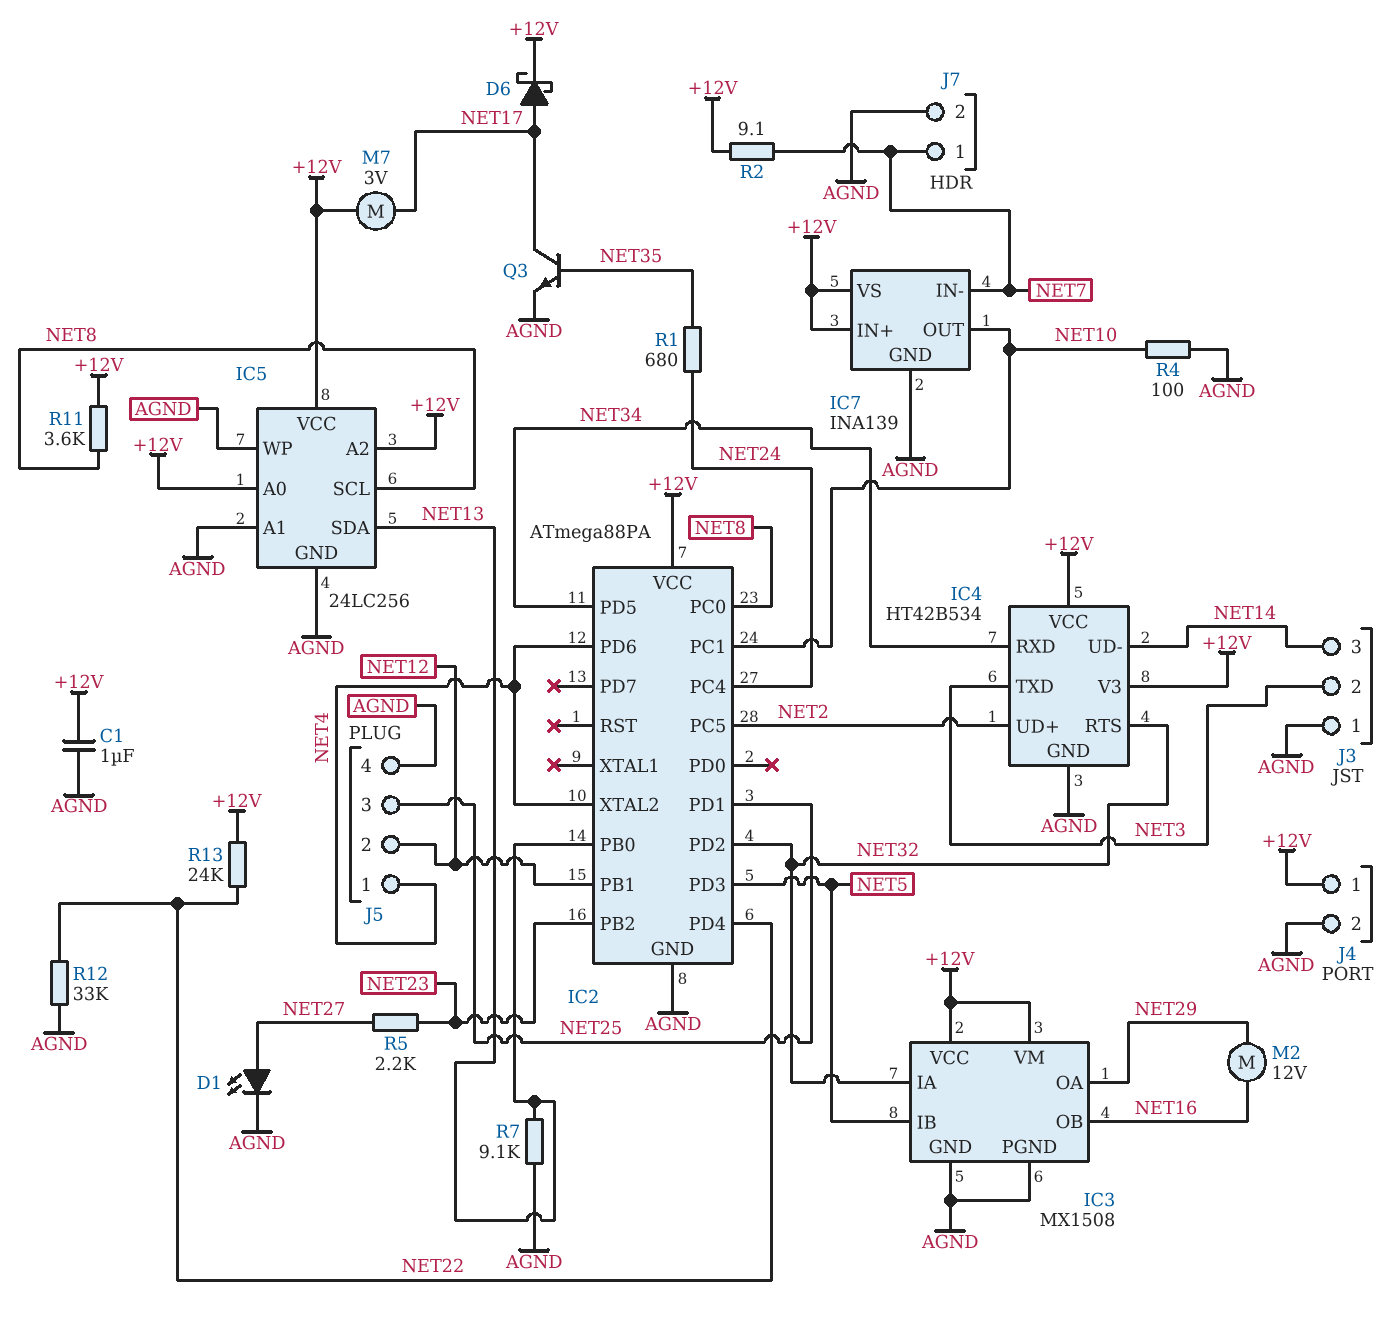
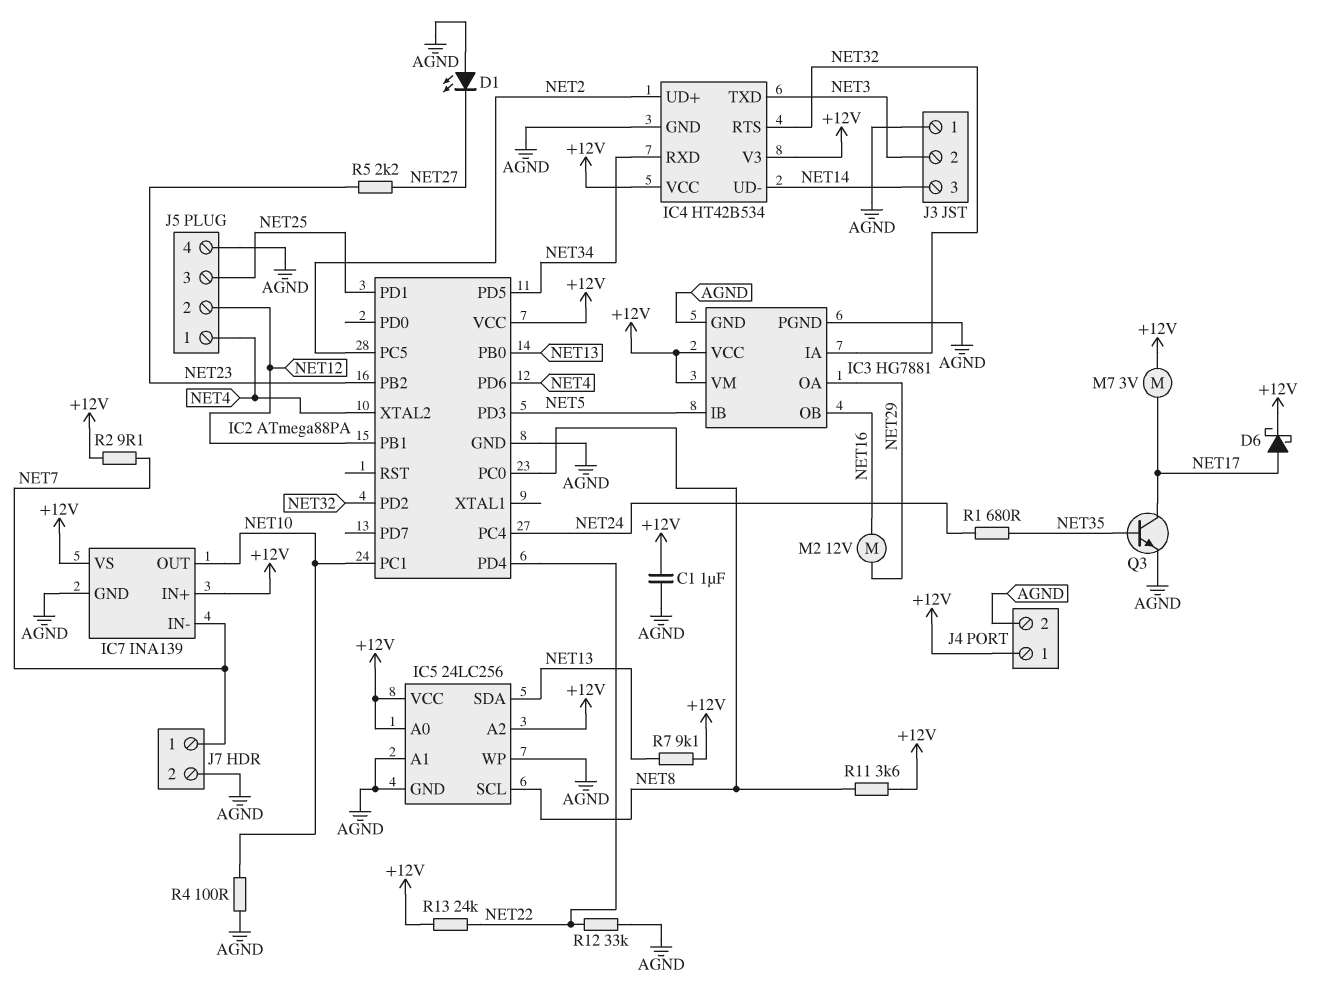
D1: LED (A NET27, K AGND) -> LED (A AGND, K NET27)
IC3: MX1508 -> HG7881
R7: 9.1k (AGND, NET13) -> 9.1k (+12V, NET13)

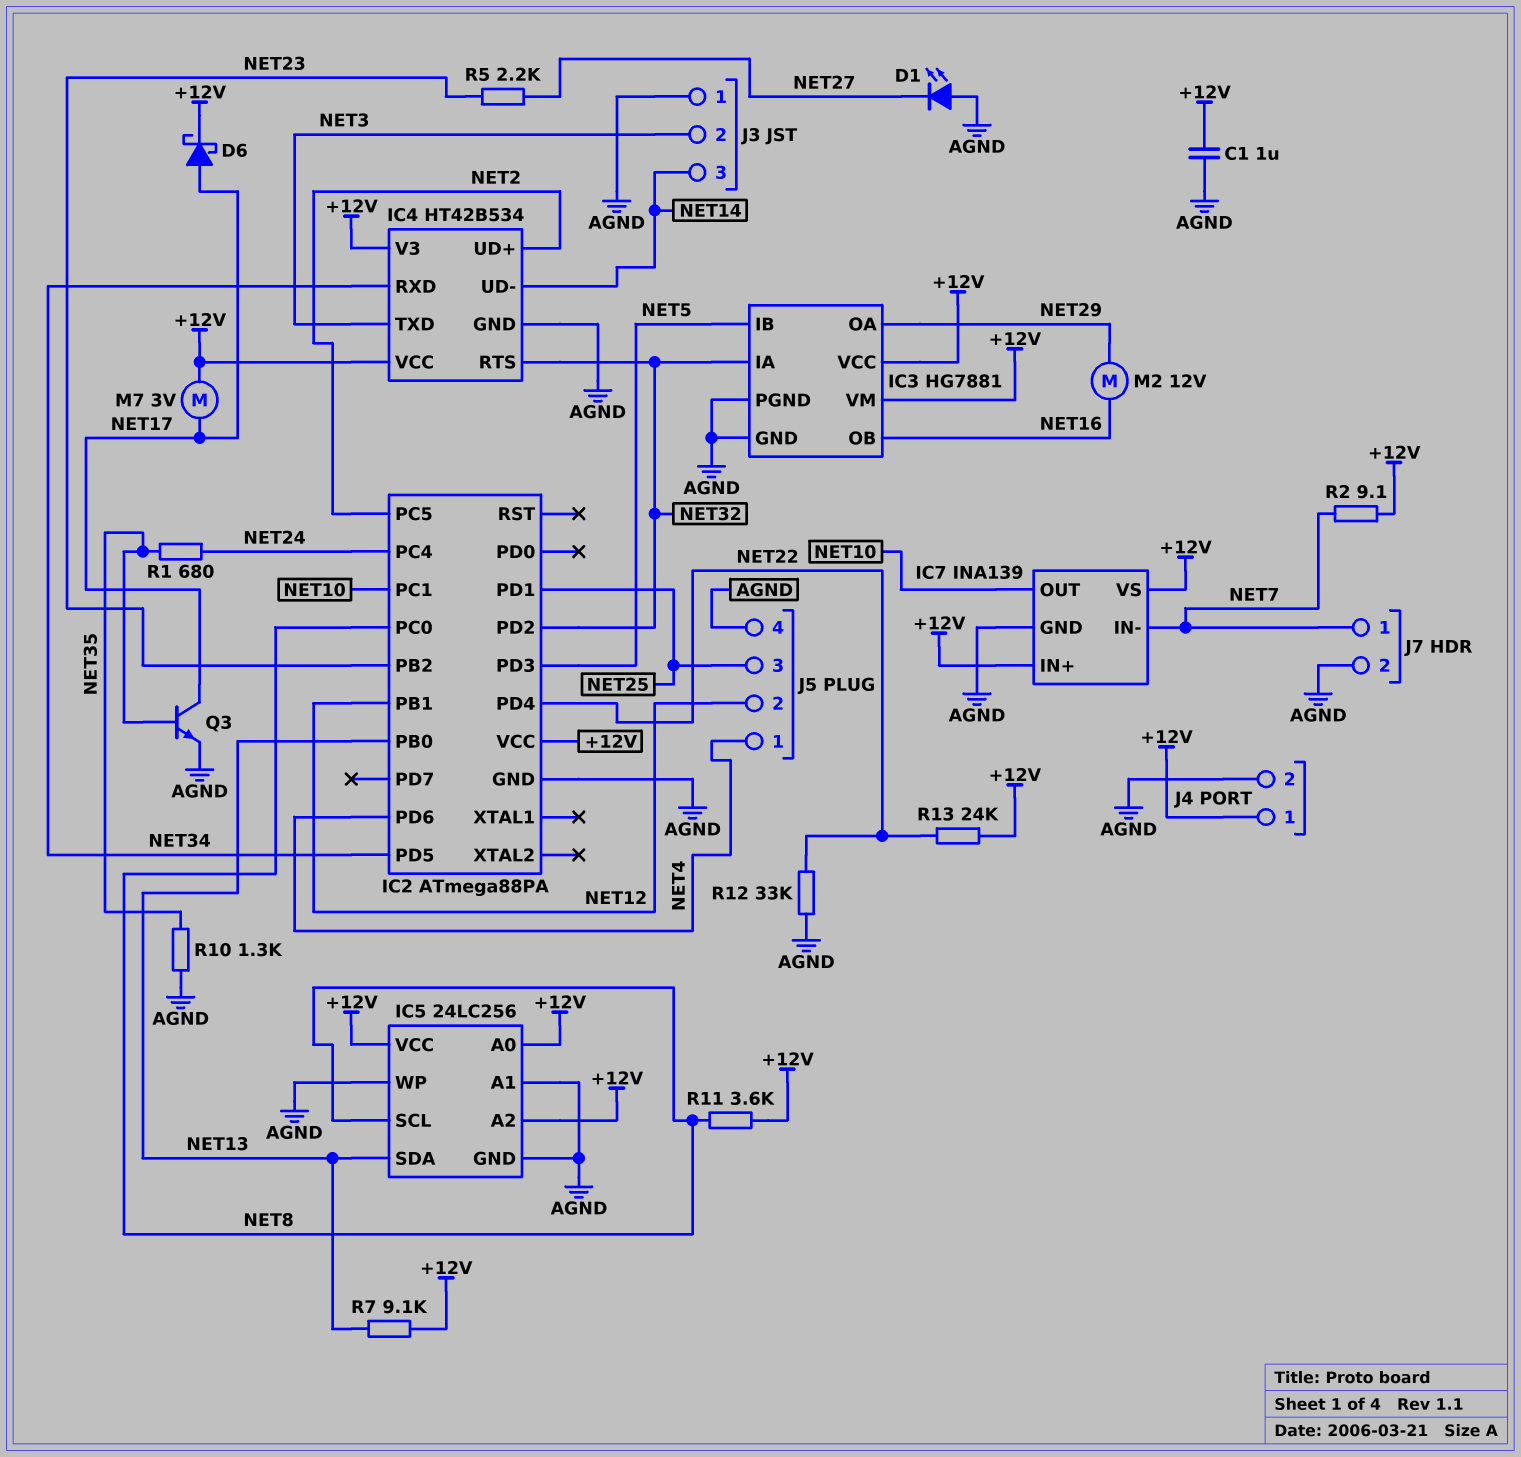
IC2 pin XTAL2: NET4 -> none
R4: 100 (AGND, NET10) -> none
R10: none -> 1.3k (AGND, NET35)

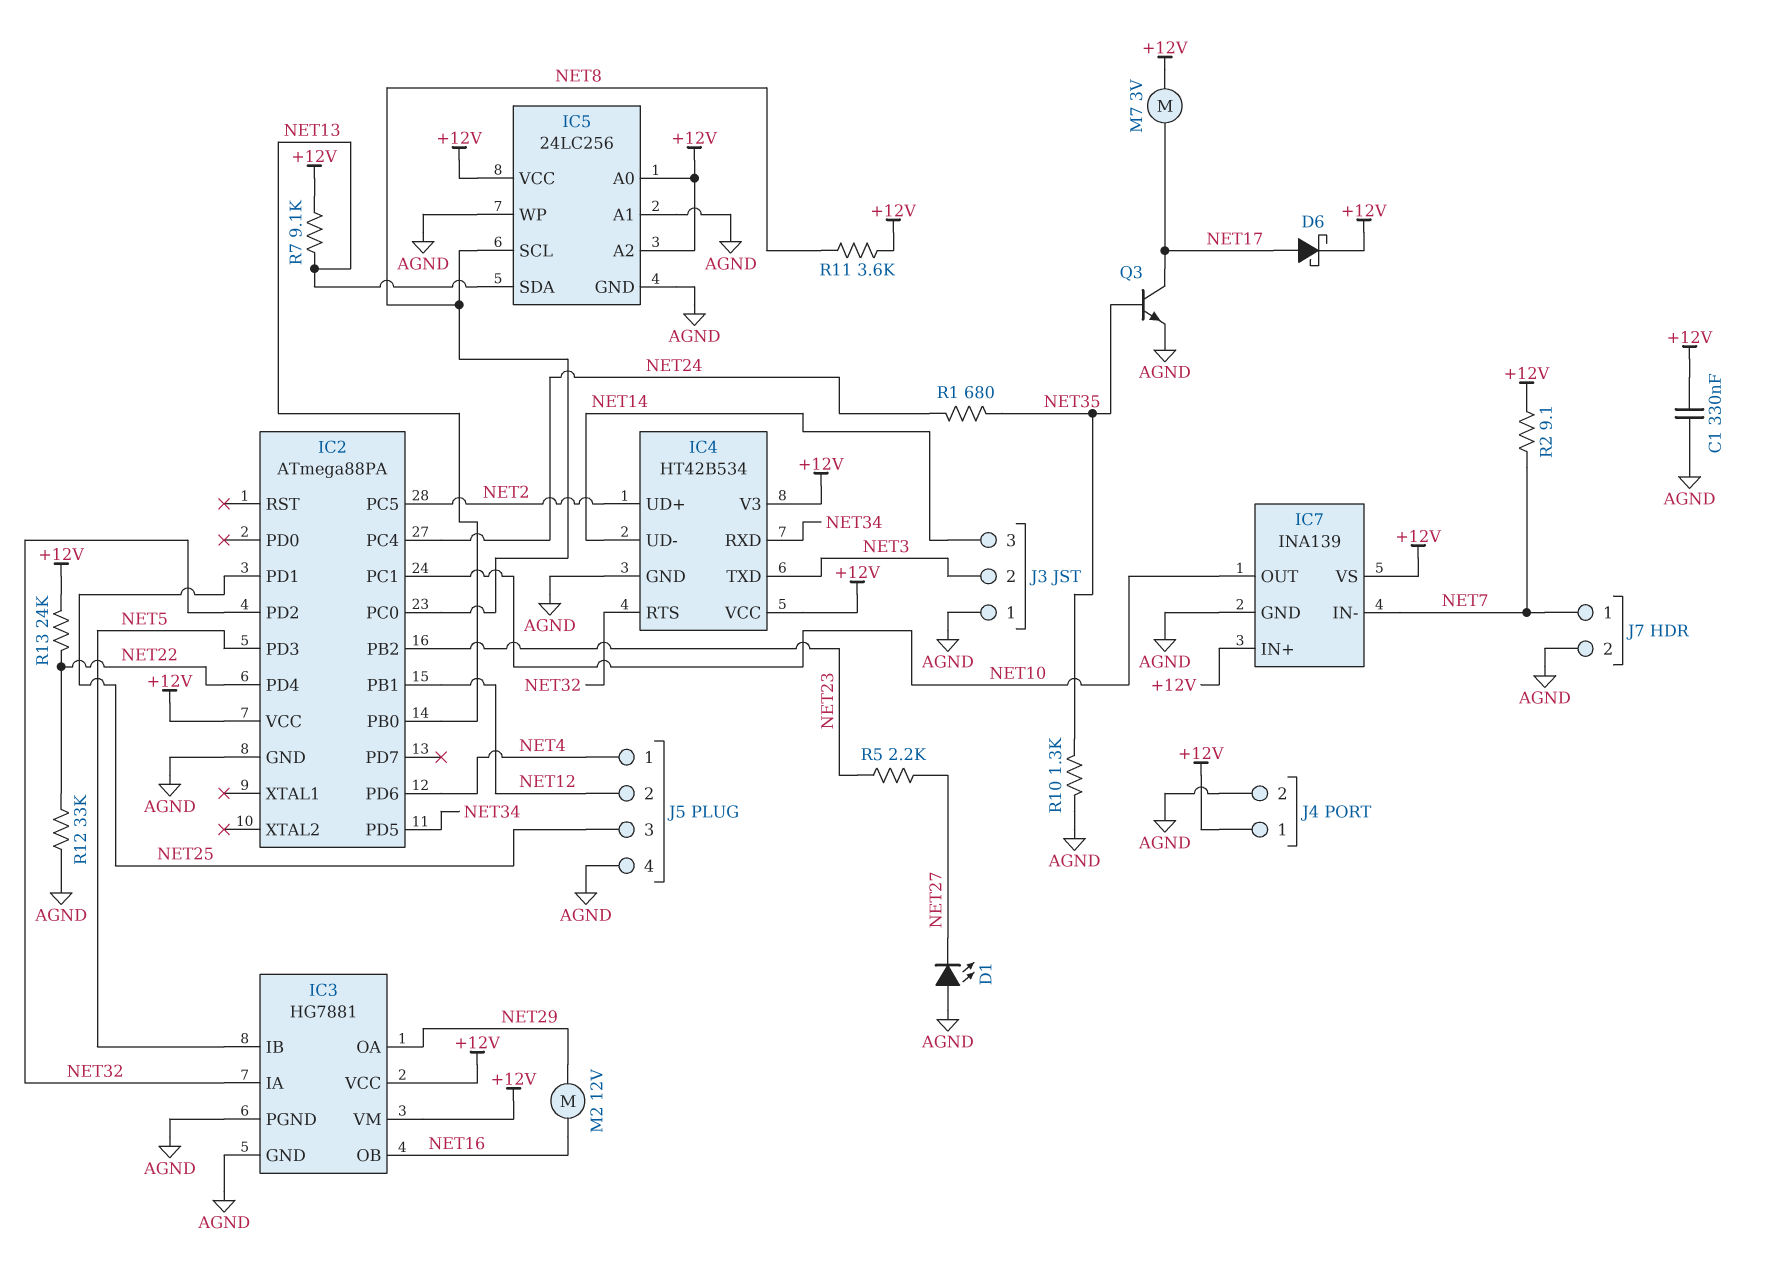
C1: 1uF (+12V, AGND) -> 330nF (+12V, AGND)

